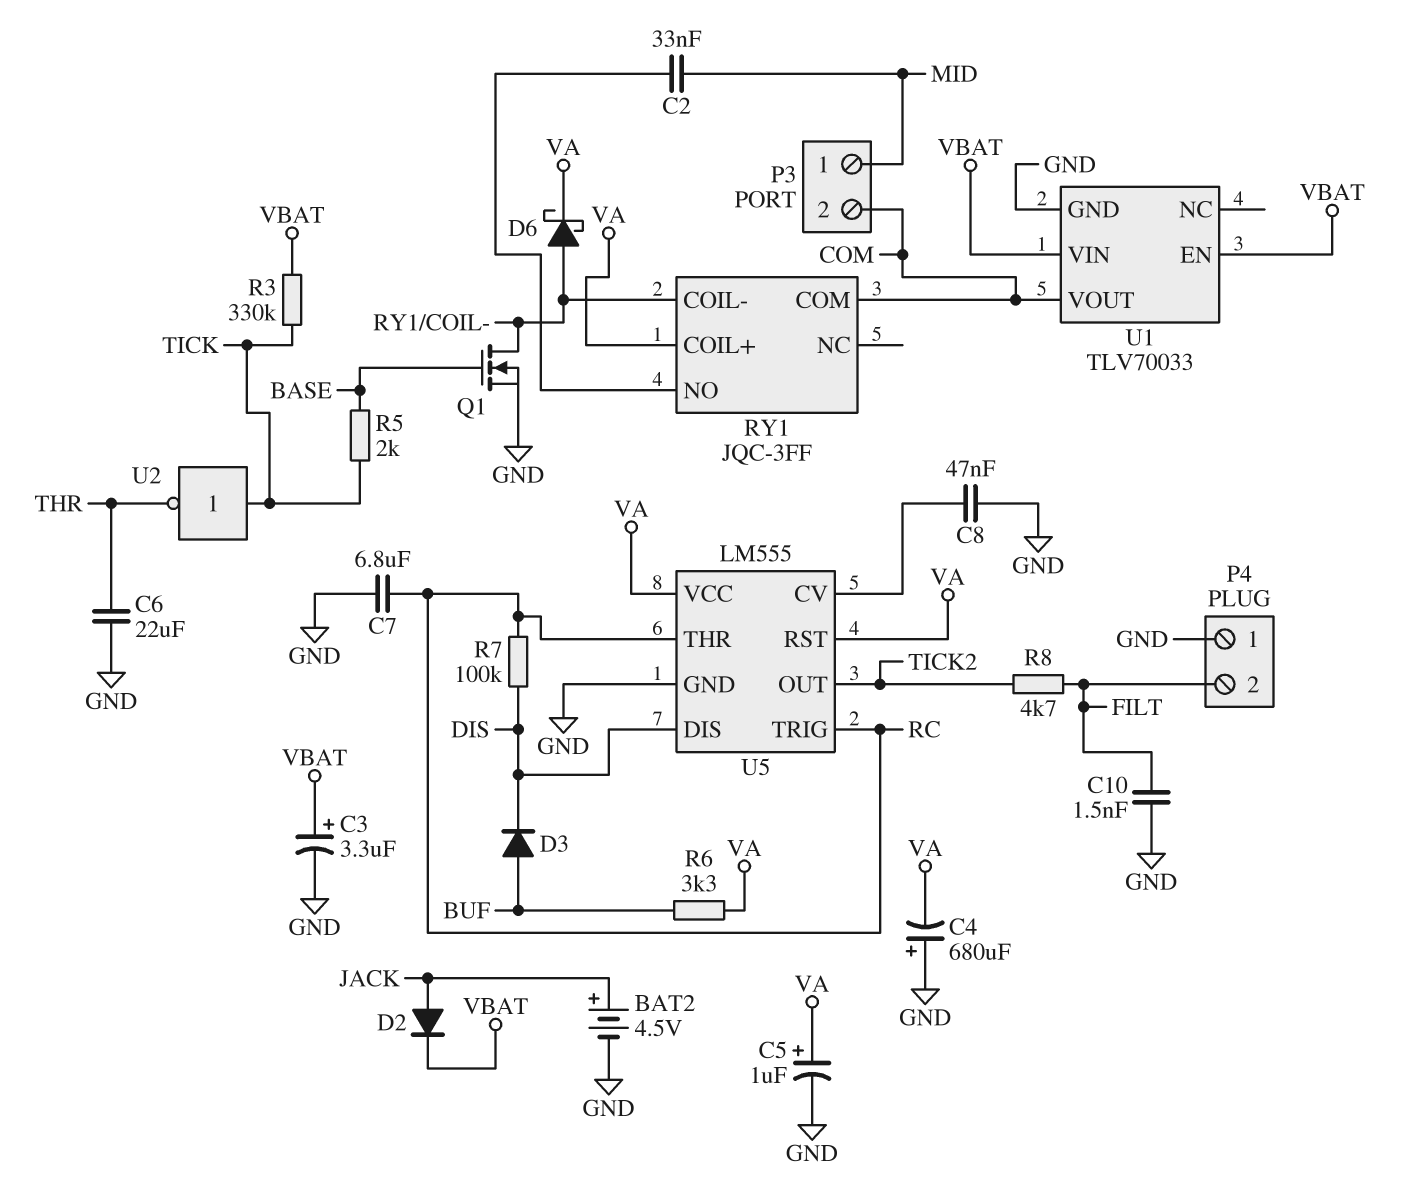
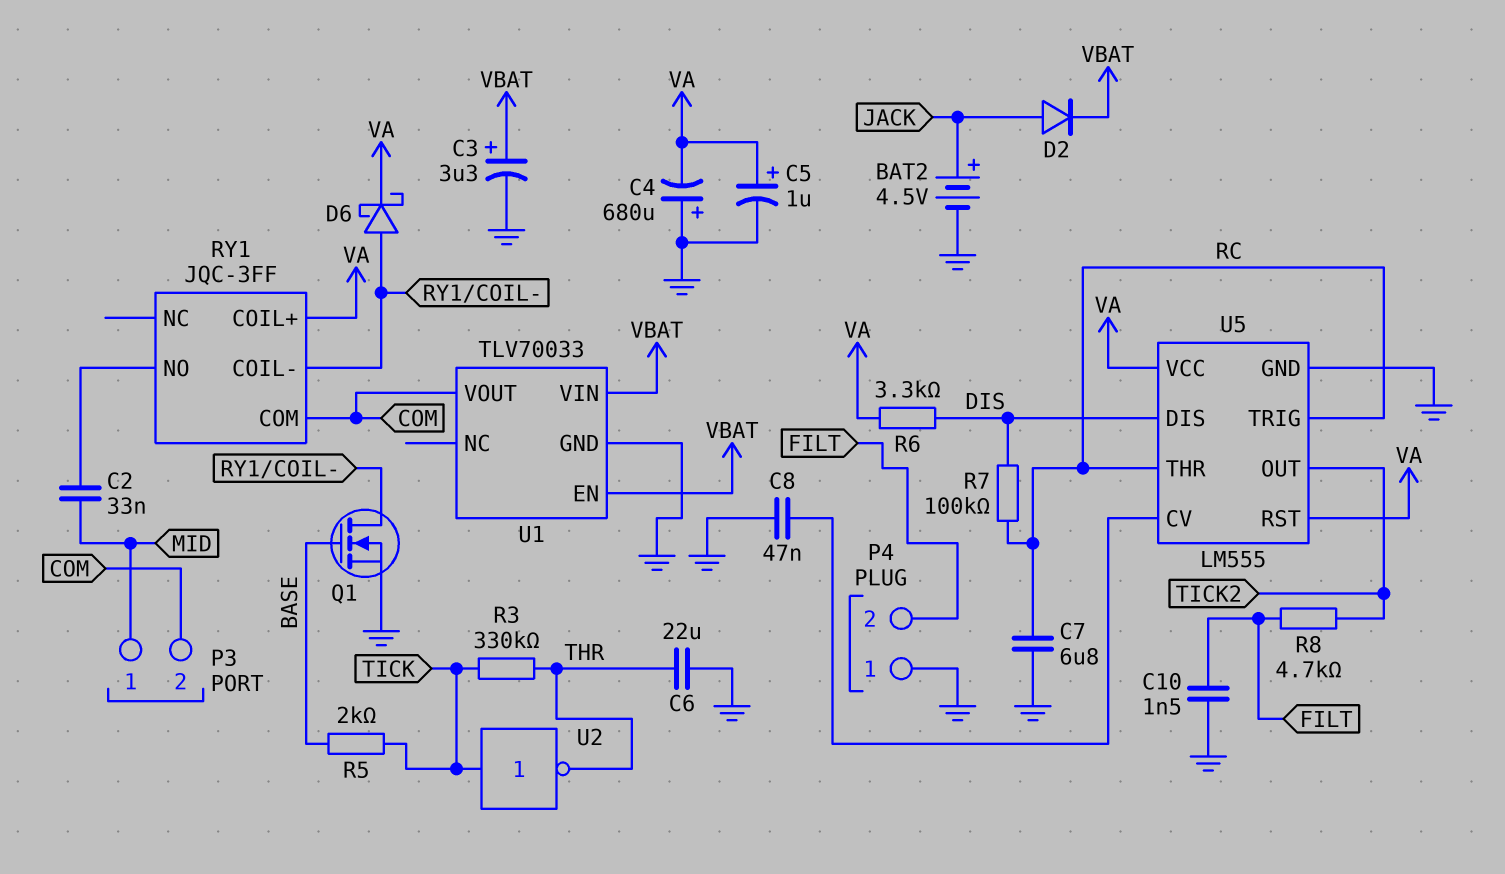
D3: diode (A BUF, K DIS) -> none
R3: 330k (TICK, VBAT) -> 330k (THR, TICK)
R6: 3.3k (BUF, VA) -> 3.3k (DIS, VA)

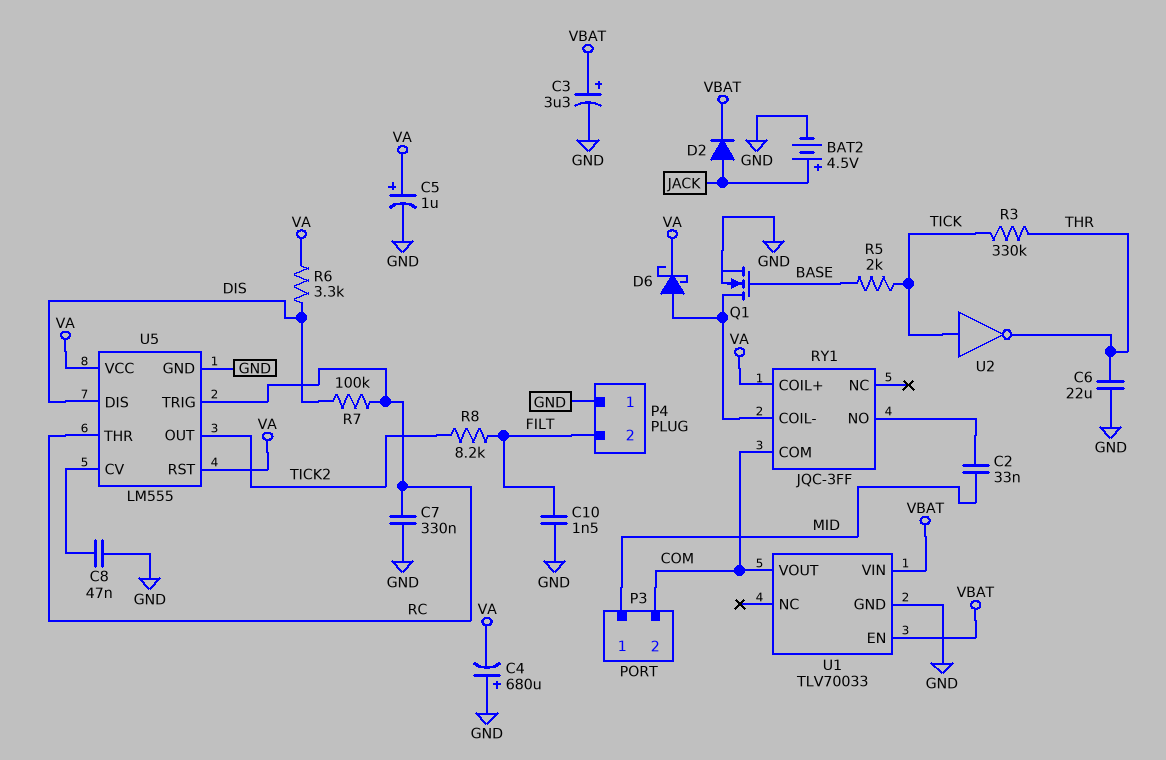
C7: 6.8uF (GND, RC) -> 330nF (GND, RC)
R8: 4.7k (FILT, TICK2) -> 8.2k (FILT, TICK2)

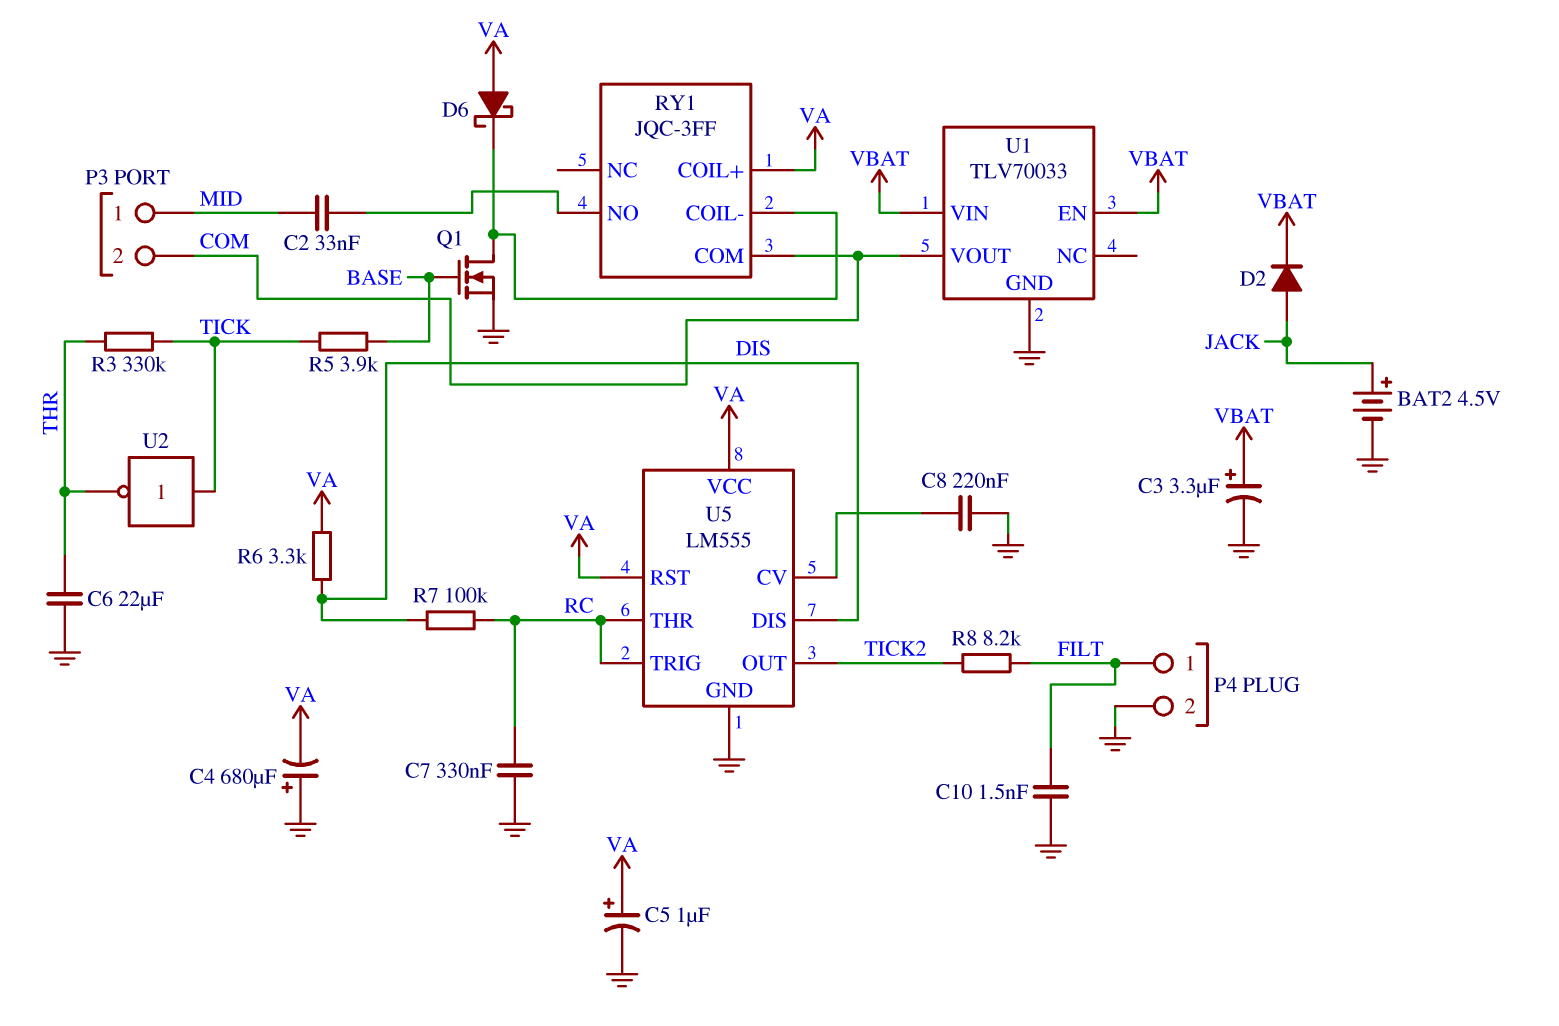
C8: 47nF (GND, U5/CV) -> 220nF (GND, U5/CV)
D6: schottky (A RY1/COIL-, K VA) -> schottky (A VA, K RY1/COIL-)
P4 pin 1: GND -> FILT
P4 pin 2: FILT -> GND
R5: 2k (BASE, TICK) -> 3.9k (BASE, TICK)

